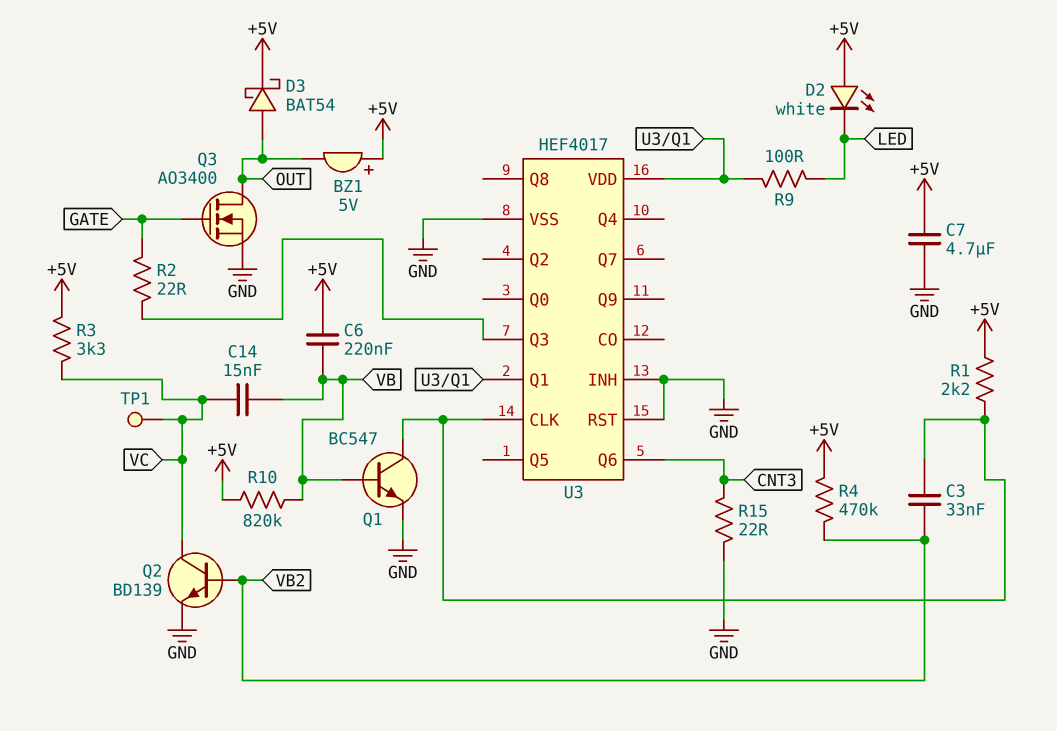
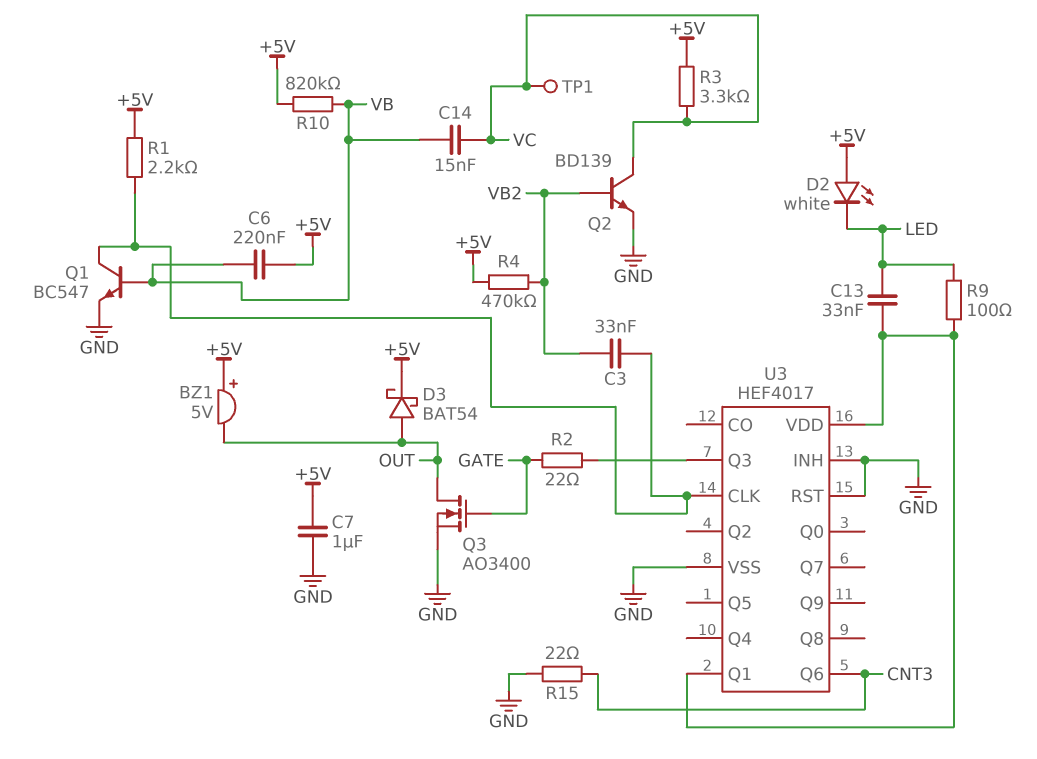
C7: 4.7uF (+5V, GND) -> 1uF (+5V, GND)
C13: none -> 33nF (LED, U3/Q1)

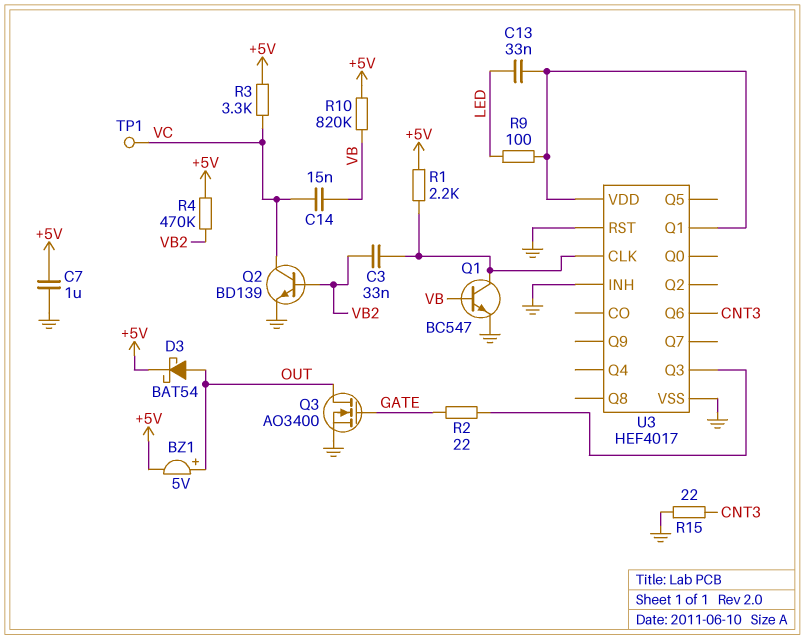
BZ1: buzzer 5V (plus +5V, minus OUT) -> buzzer 5V (plus OUT, minus +5V)
C6: 220nF (+5V, VB) -> none
D2: LED white (A +5V, K LED) -> none

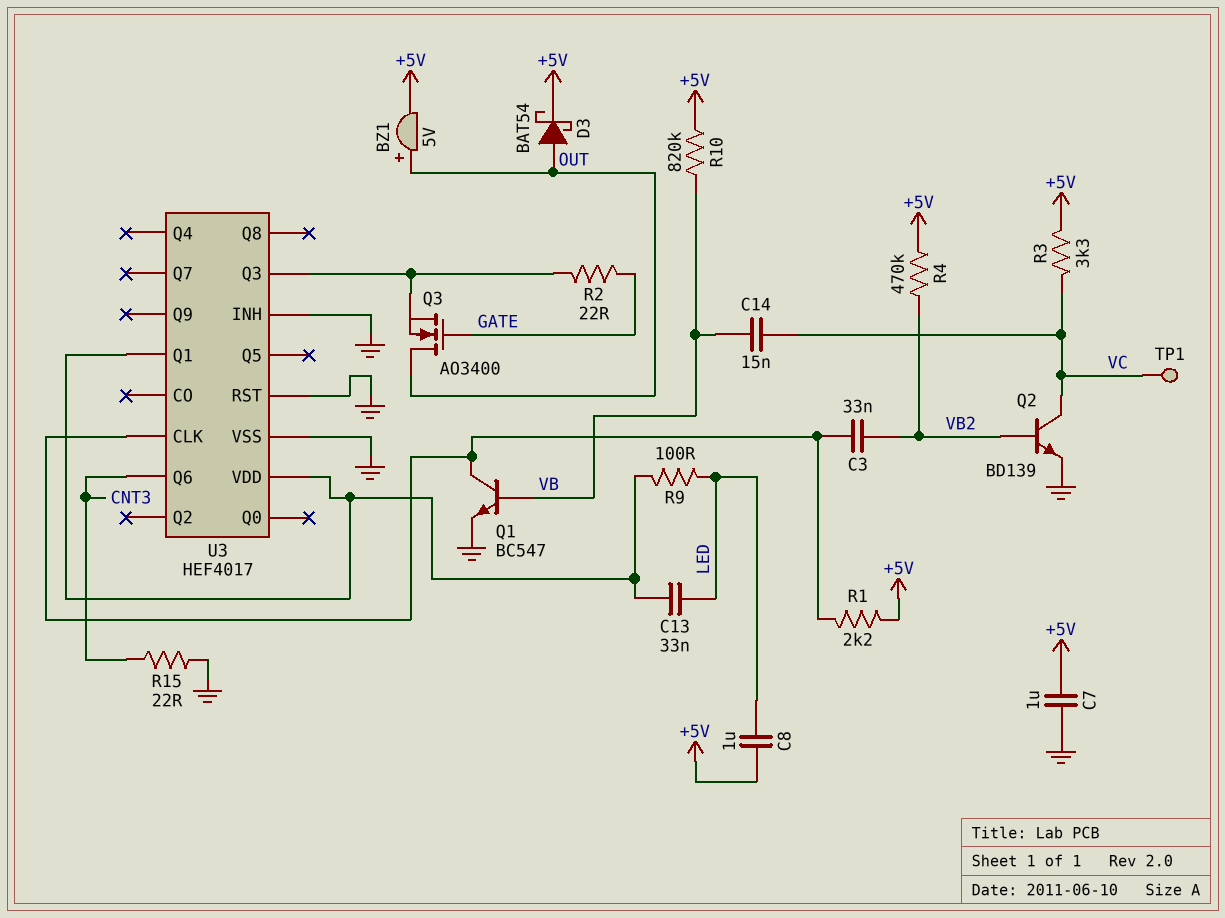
C8: none -> 1uF (+5V, LED)
Q3: NMOS AO3400 (G GATE, D OUT, S GND) -> NMOS AO3400 (G GATE, D OUT, S U3/Q3)

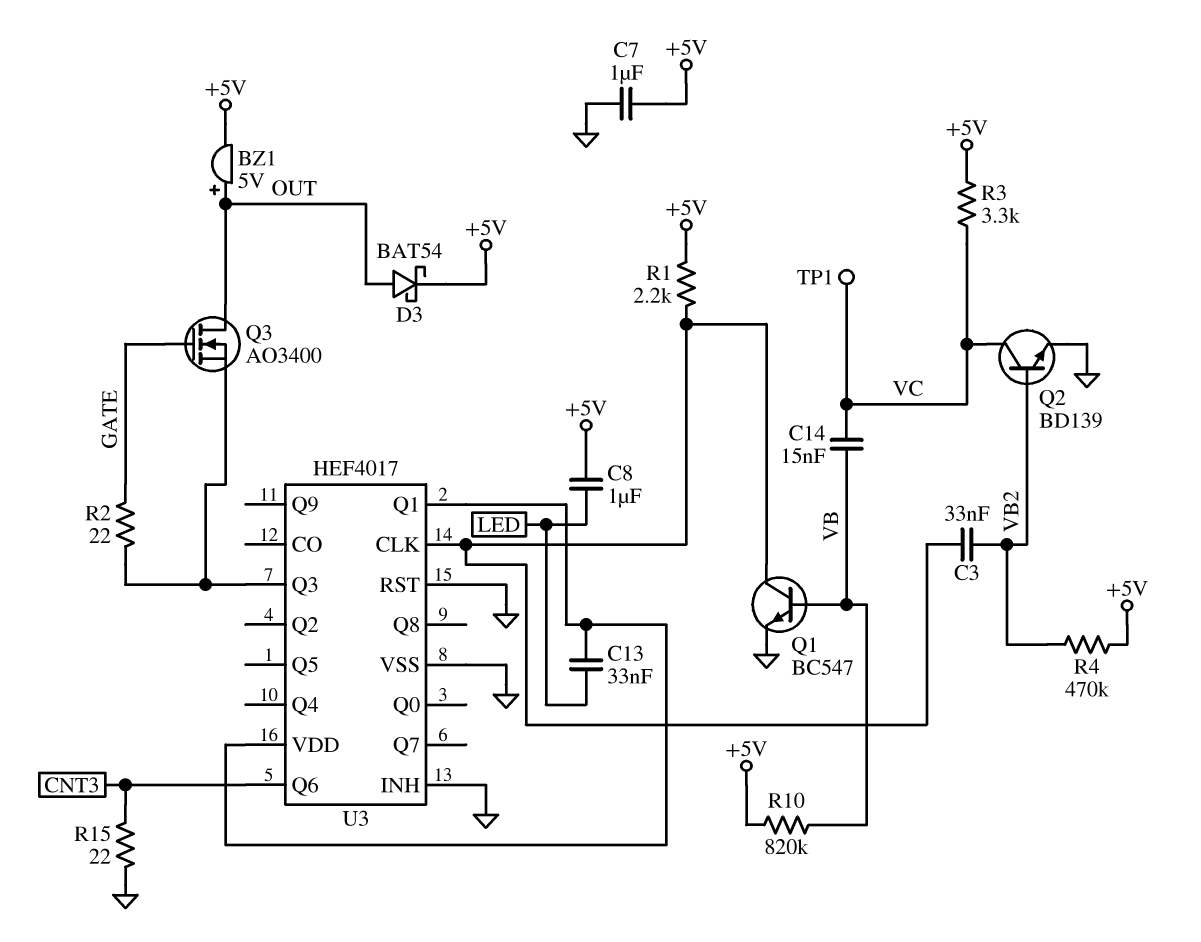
R9: 100 (LED, U3/Q1) -> none

